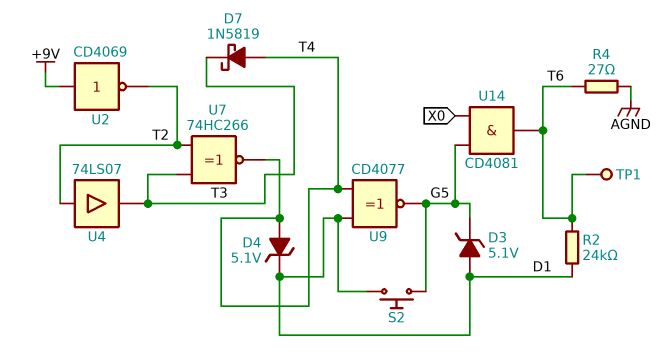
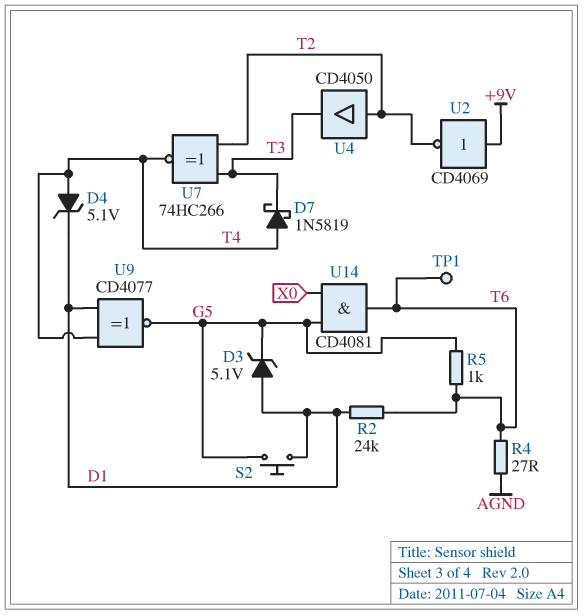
R5: none -> 1k (G5, T6)
U4: buffer 74LS07 (in T2, out T3) -> buffer CD4050 (in T2, out T3)

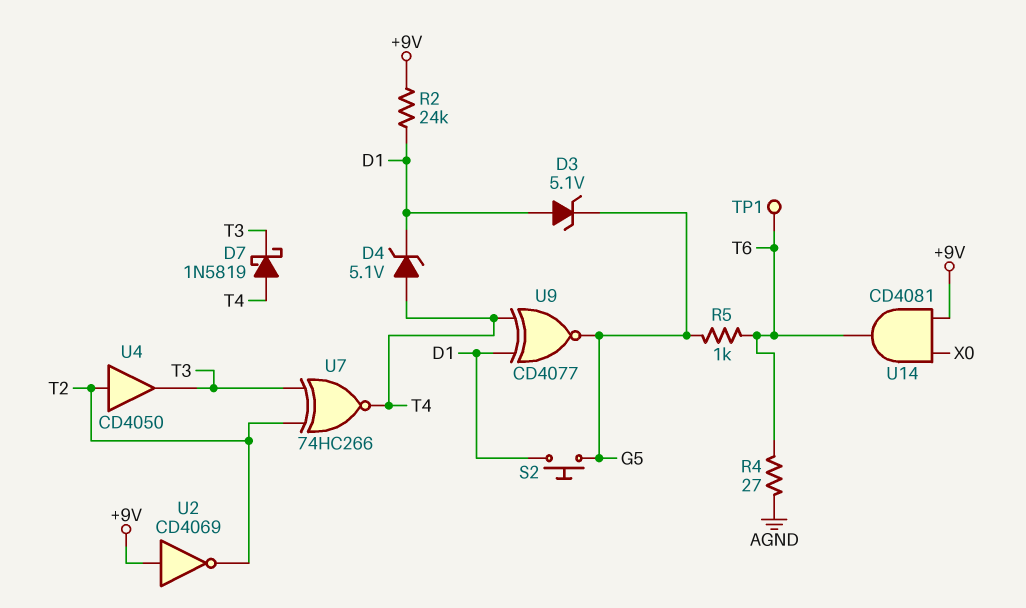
R2: 24k (D1, T6) -> 24k (+9V, D1)
U14: AND CD4081 (in G5, in X0, out T6) -> AND CD4081 (in +9V, in X0, out T6)

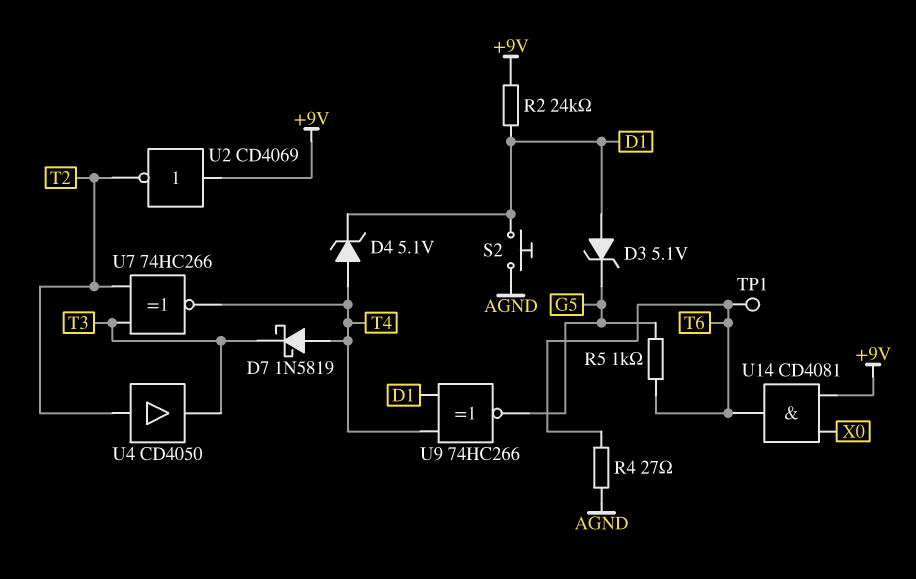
S2: button (D1, G5) -> button (AGND, D1)
U9: XNOR CD4077 (in D1, in T4, out G5) -> XNOR 74HC266 (in D1, in T4, out G5)

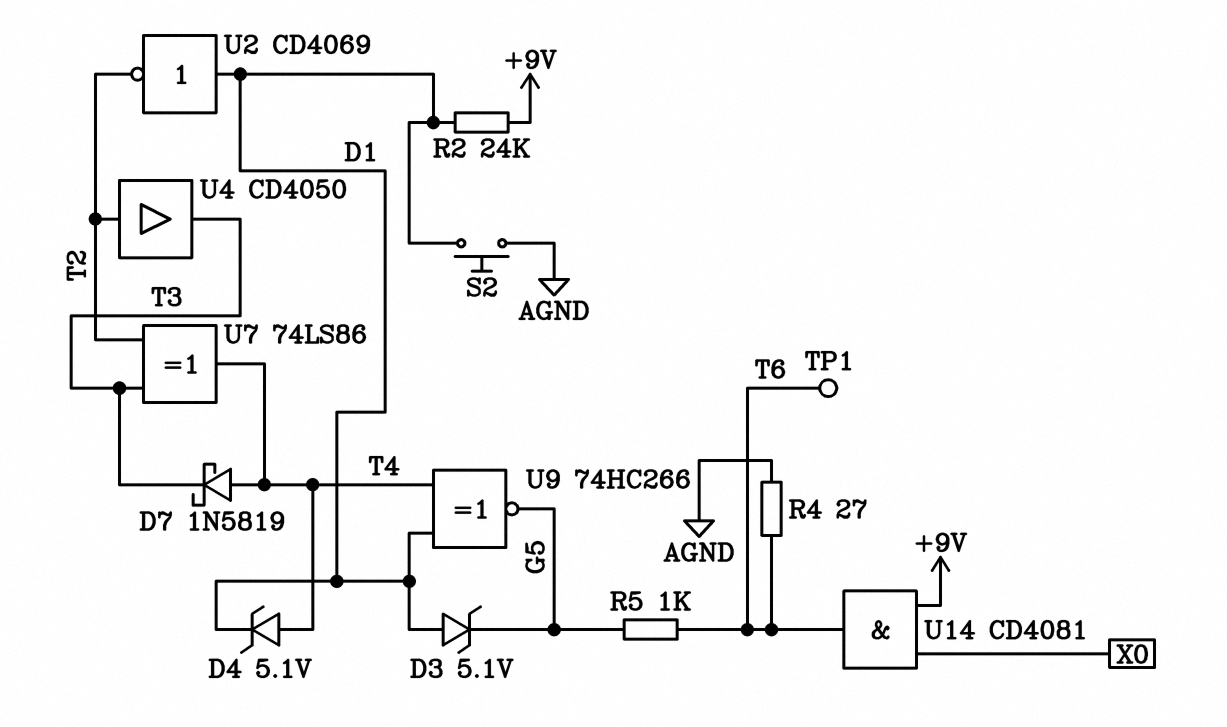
U2: NOT CD4069 (in +9V, out T2) -> NOT CD4069 (in D1, out T2)
U7: XNOR 74HC266 (in T2, in T3, out T4) -> XOR 74LS86 (in T2, in T3, out T4)

